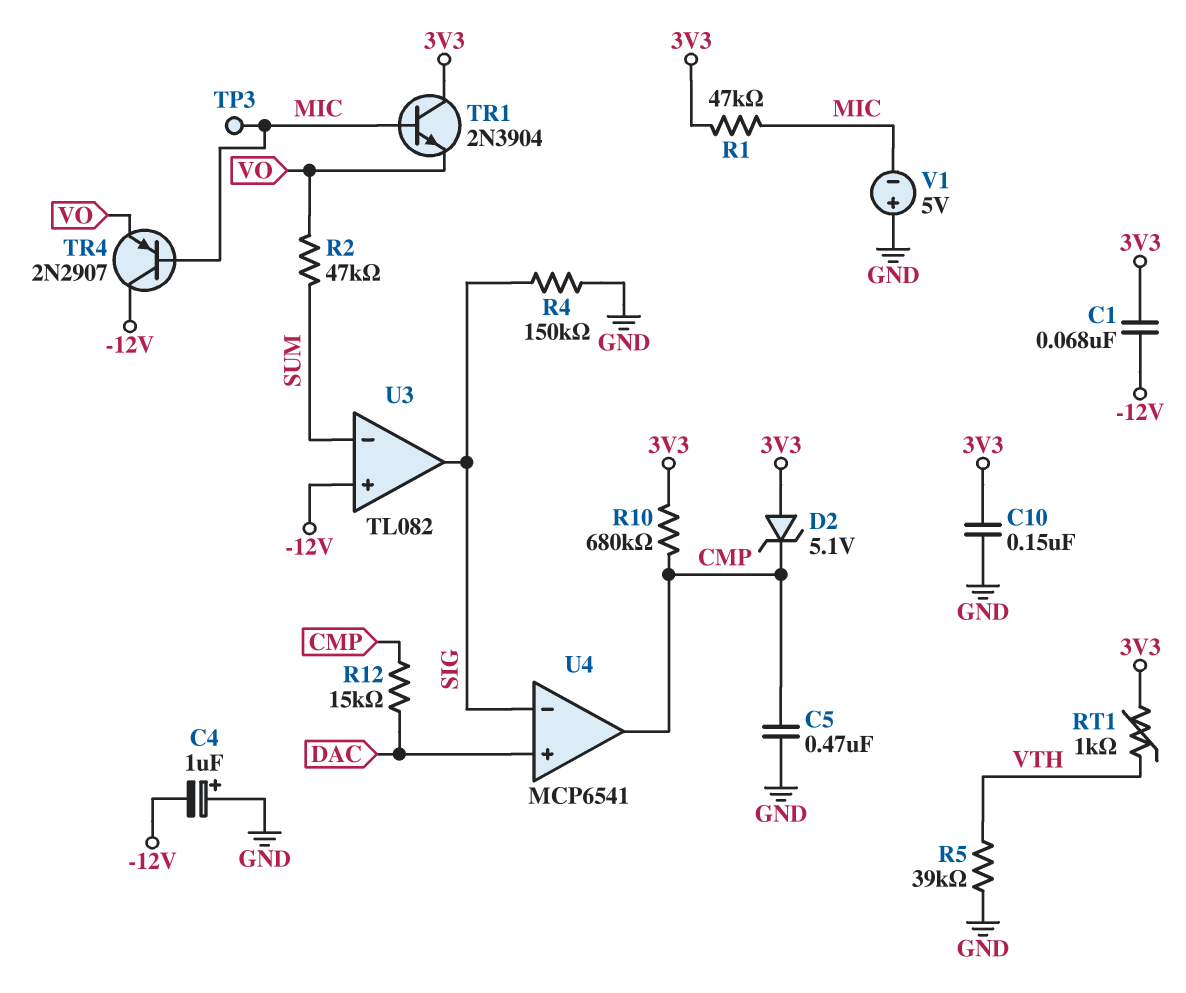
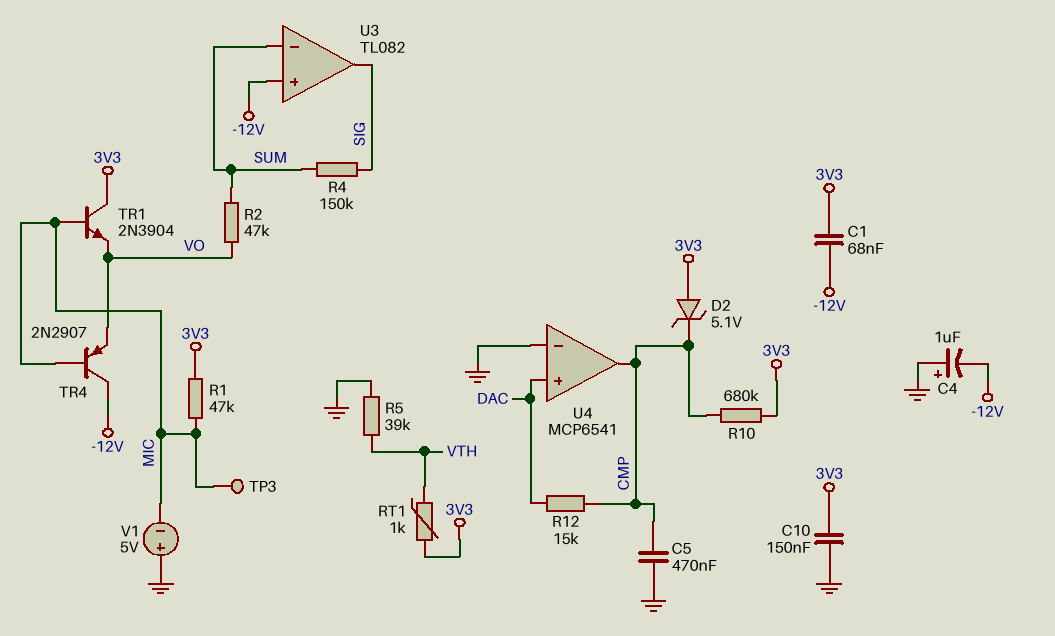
R4: 150k (GND, SIG) -> 150k (SIG, SUM)
U4 pin in-: SIG -> GND

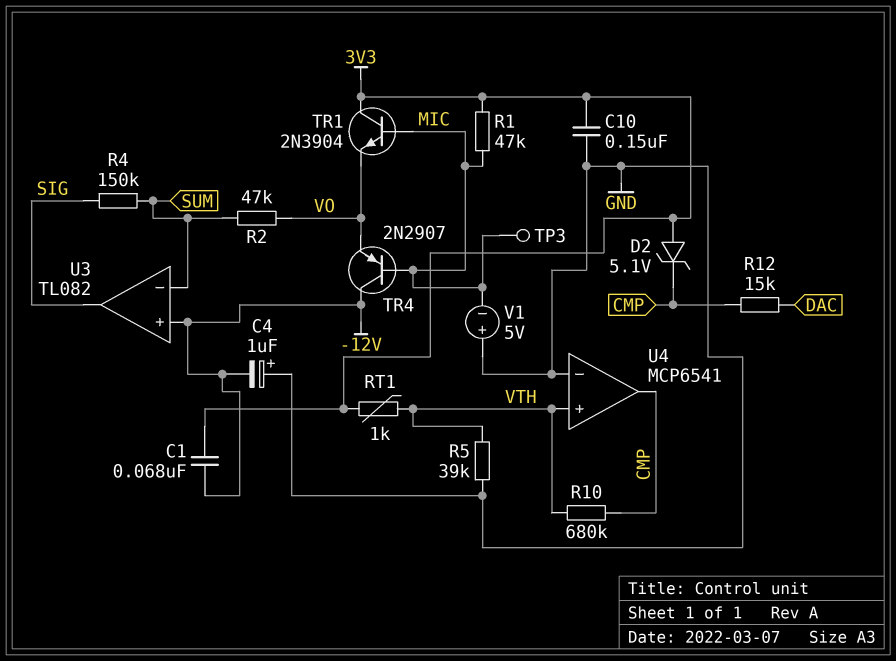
C5: 470nF (CMP, GND) -> none
R10: 680k (3V3, CMP) -> 680k (CMP, VTH)
U4 pin in+: DAC -> VTH

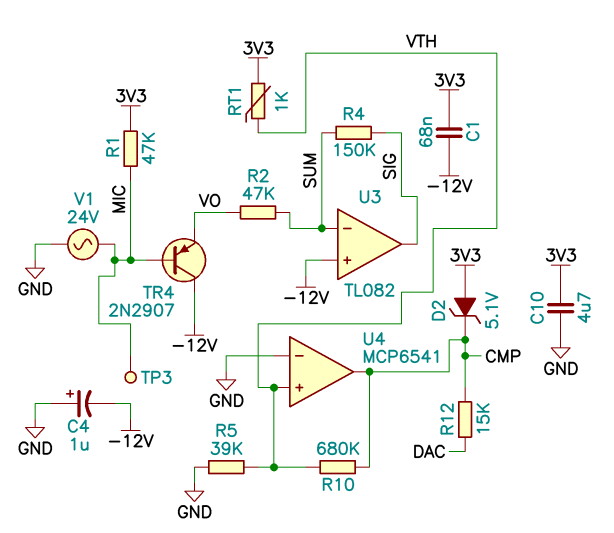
C10: 150nF (3V3, GND) -> 4.7uF (3V3, GND)
TR1: NPN 2N3904 (B MIC, C 3V3, E VO) -> none
V1: 5V (plus GND, minus MIC) -> AC 24V (GND, MIC)

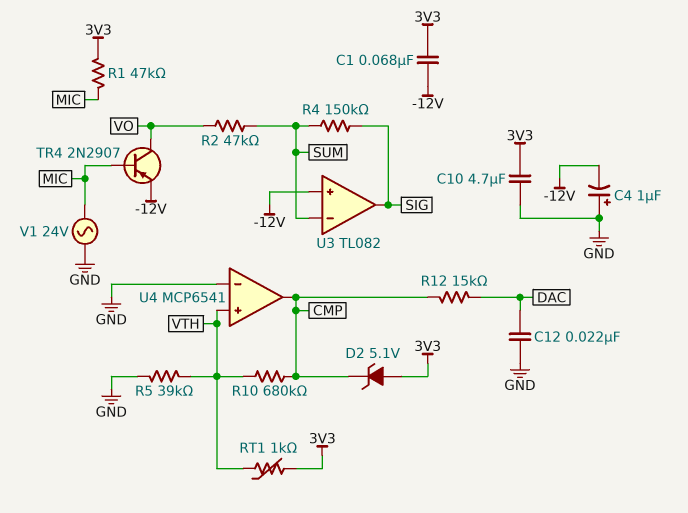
C12: none -> 22nF (DAC, GND)
TP3: test point (MIC) -> none
TR4: PNP 2N2907 (B MIC, C -12V, E VO) -> PNP 2N2907 (B MIC, C VO, E -12V)

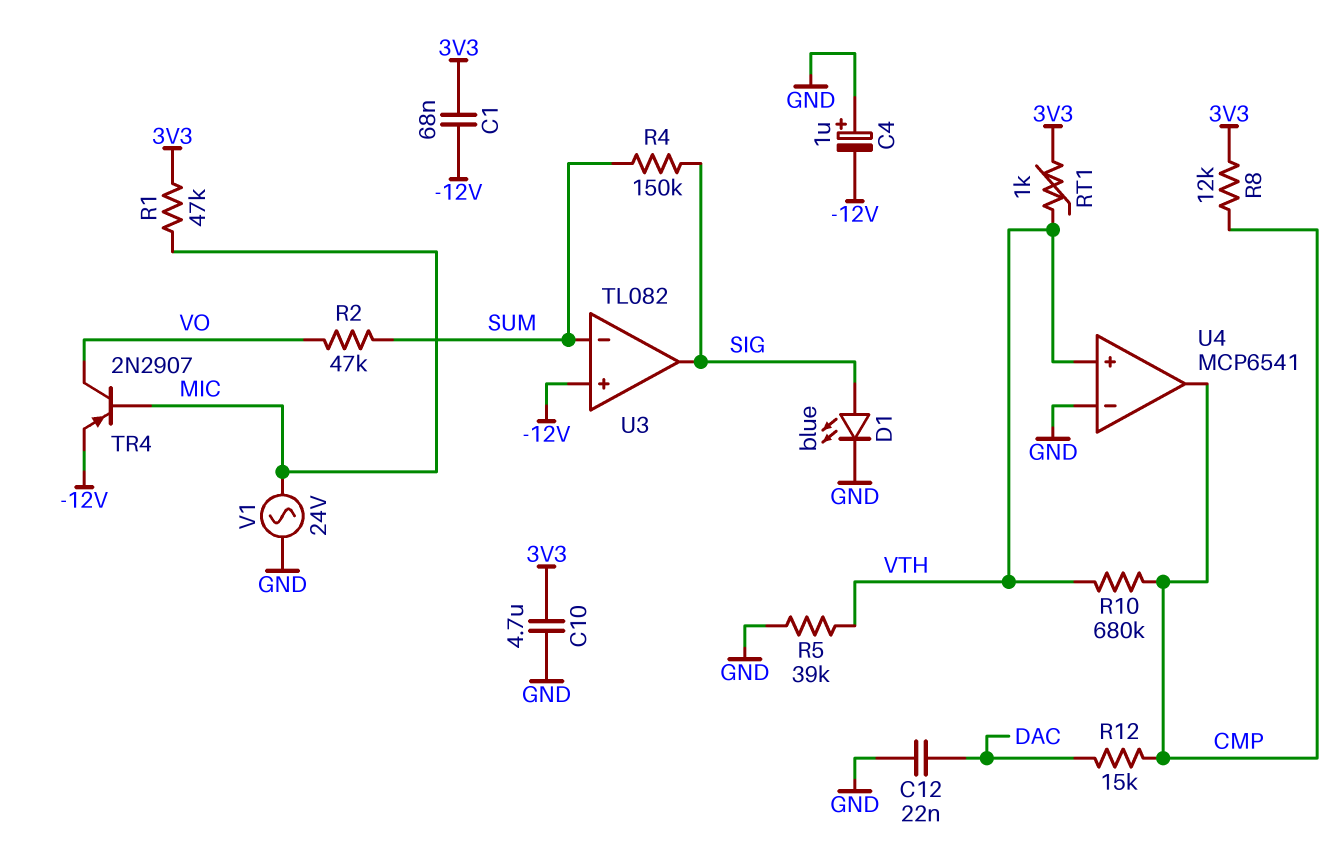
D1: none -> LED blue (A SIG, K GND)
D2: zener 5.1V (A 3V3, K CMP) -> none
R8: none -> 12k (3V3, CMP)

